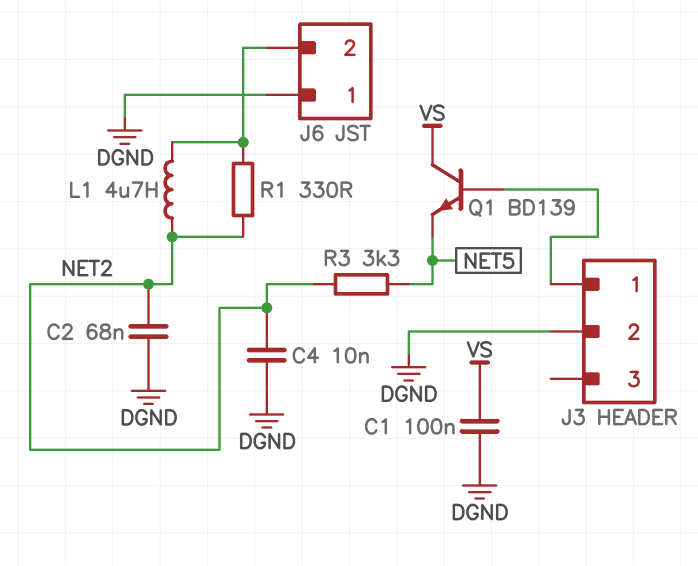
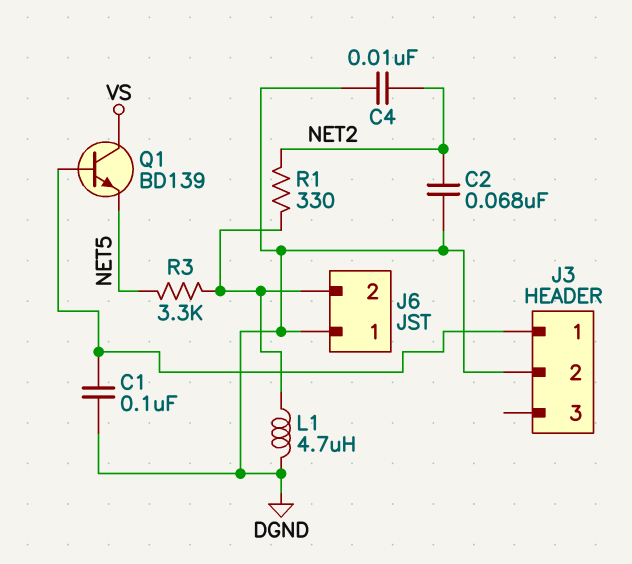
C1: 100nF (DGND, VS) -> 100nF (DGND, J3/1)
L1: 4.7uH (J6/2, NET2) -> 4.7uH (DGND, J6/2)
R3: 3.3k (NET2, NET5) -> 3.3k (J6/2, NET5)

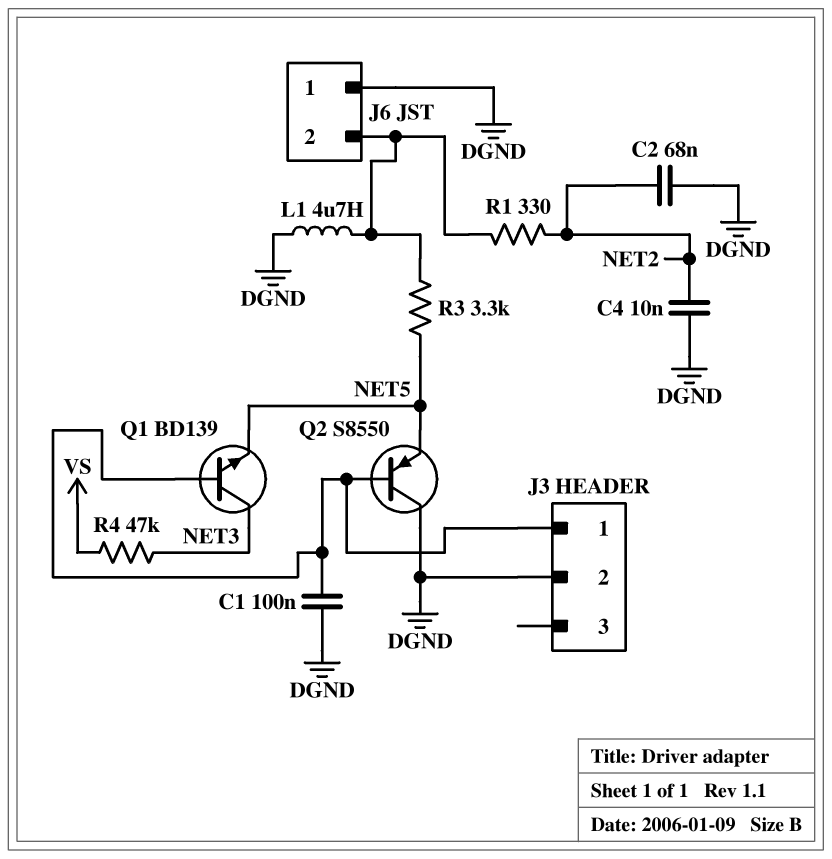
Q1: NPN BD139 (B J3/1, C VS, E NET5) -> NPN BD139 (B J3/1, C NET3, E NET5)
Q2: none -> PNP S8550 (B J3/1, C DGND, E NET5)
R4: none -> 47k (NET3, VS)

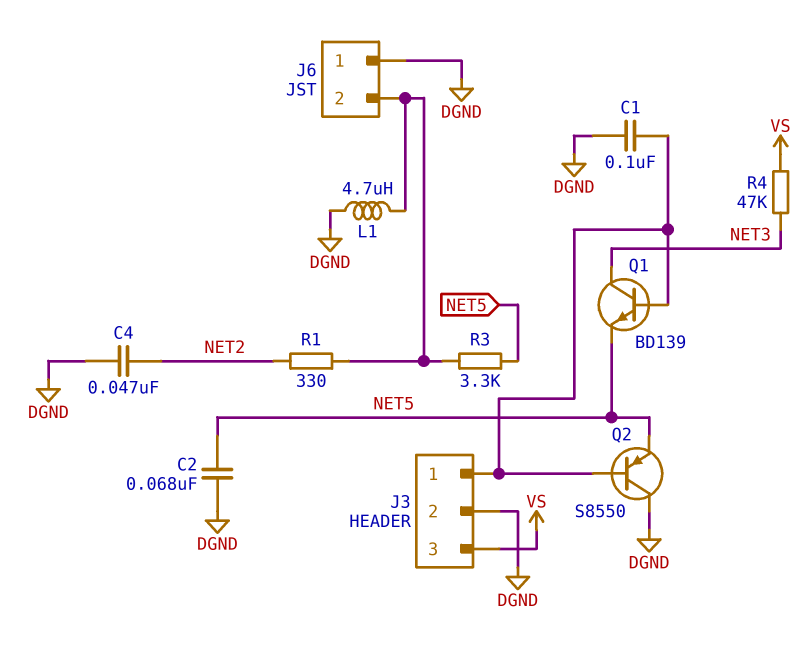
C2: 68nF (DGND, NET2) -> 68nF (DGND, NET5)
C4: 10nF (DGND, NET2) -> 47nF (DGND, NET2)
J3 pin 3: none -> VS

